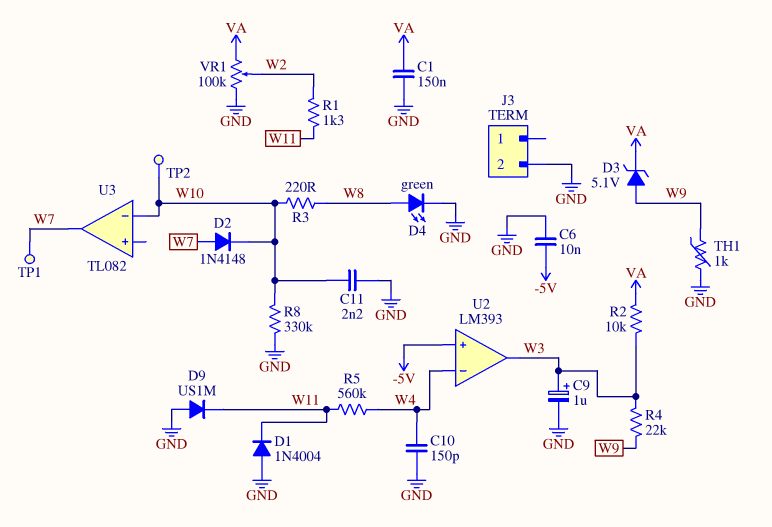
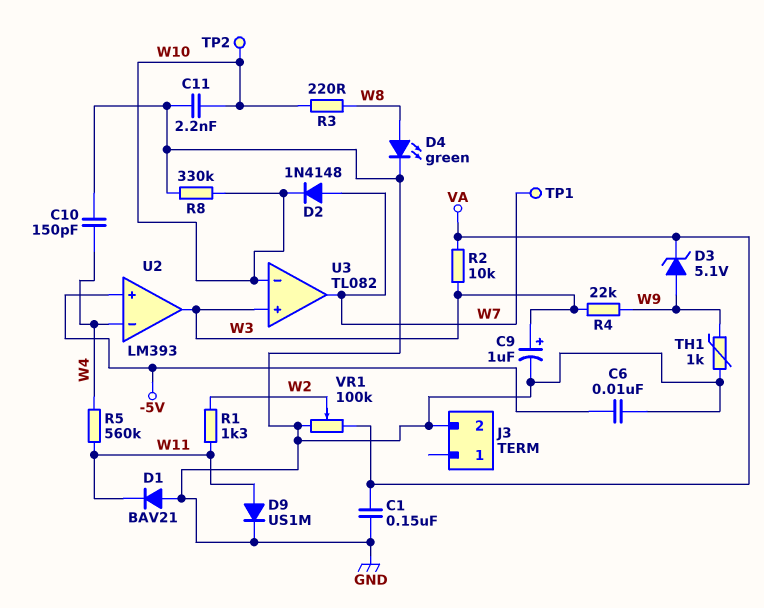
D1: diode 1N4004 (A GND, K W11) -> diode BAV21 (A GND, K W11)
D9: diode US1M (A GND, K W11) -> diode US1M (A W11, K GND)
U3 pin in+: none -> W3

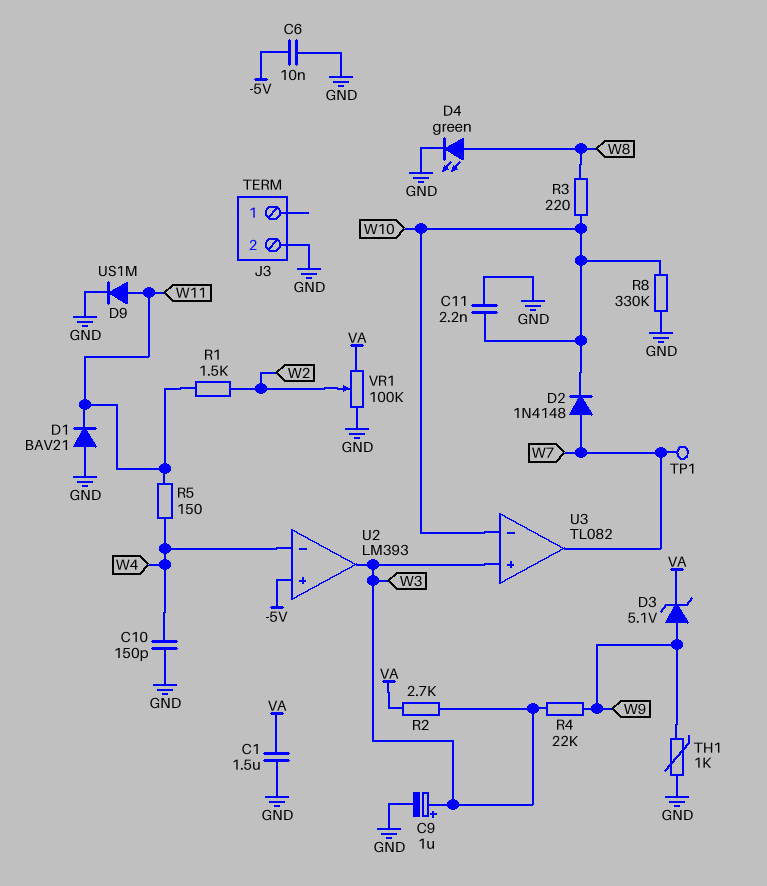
C1: 150nF (GND, VA) -> 1.5uF (GND, VA)
R1: 1.3k (W2, W11) -> 1.5k (W2, W11)
R2: 10k (VA, W3) -> 2.7k (VA, W3)
R5: 560k (W4, W11) -> 150 (W4, W11)
TP2: test point (W10) -> none

